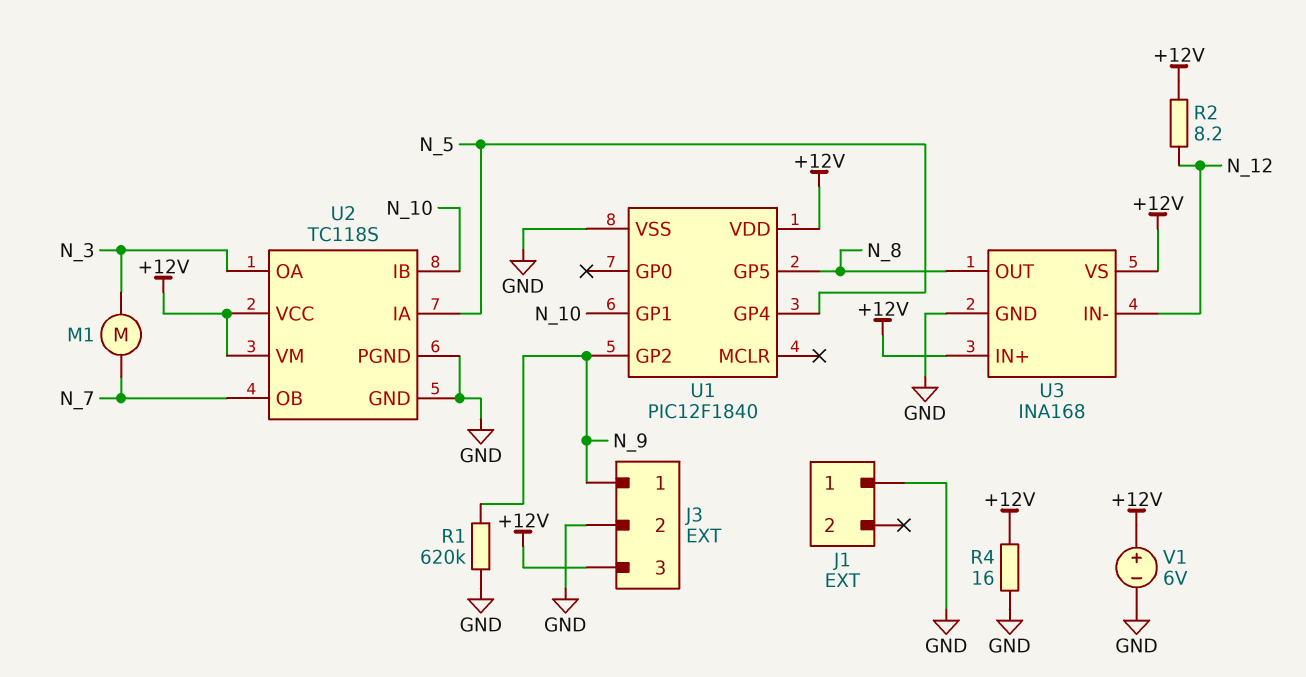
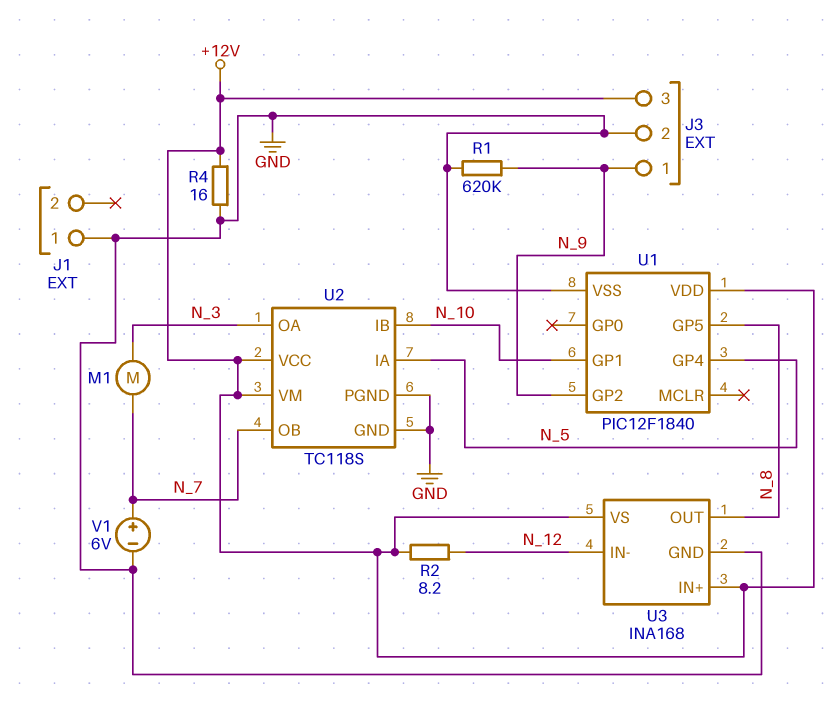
V1: 6V (plus +12V, minus GND) -> 6V (plus N_7, minus GND)

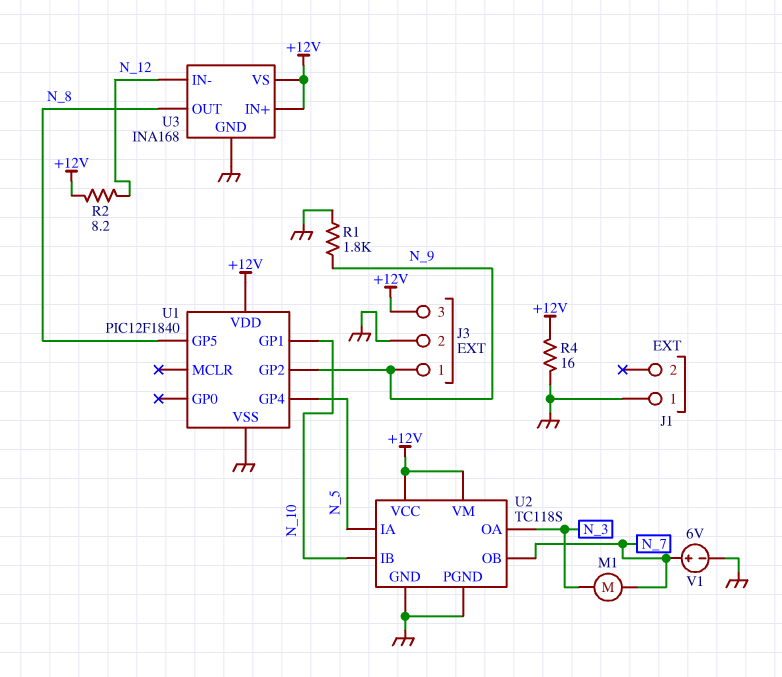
R1: 620k (GND, N_9) -> 1.8k (GND, N_9)

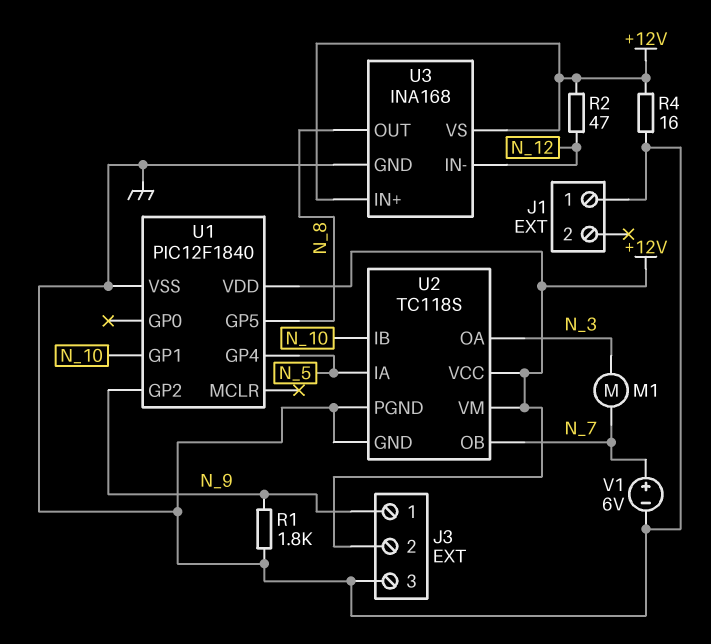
J3 pin 2: GND -> +12V
J3 pin 3: +12V -> GND
R2: 8.2 (+12V, N_12) -> 47 (+12V, N_12)

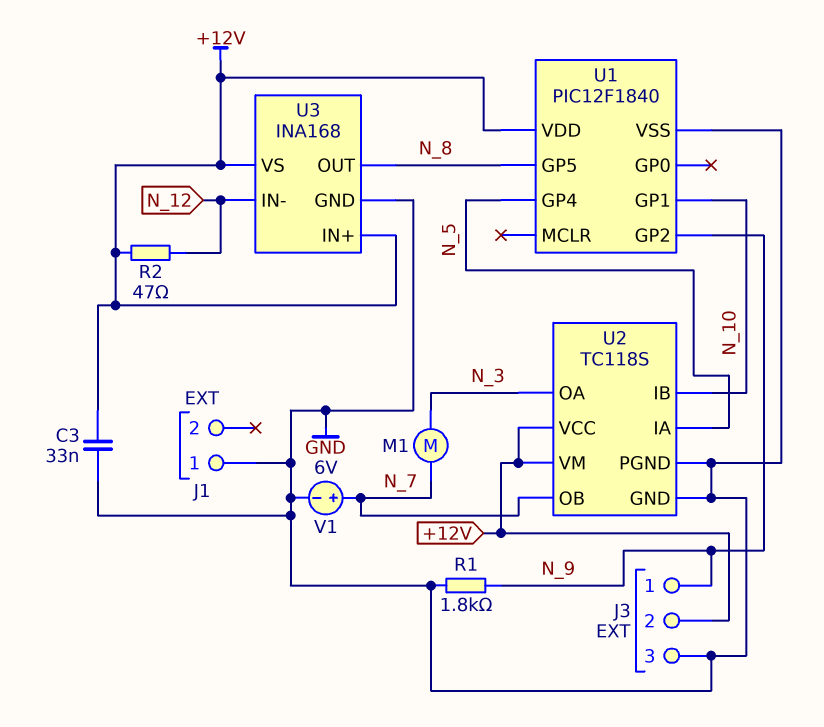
C3: none -> 33nF (+12V, GND)
R4: 16 (+12V, GND) -> none

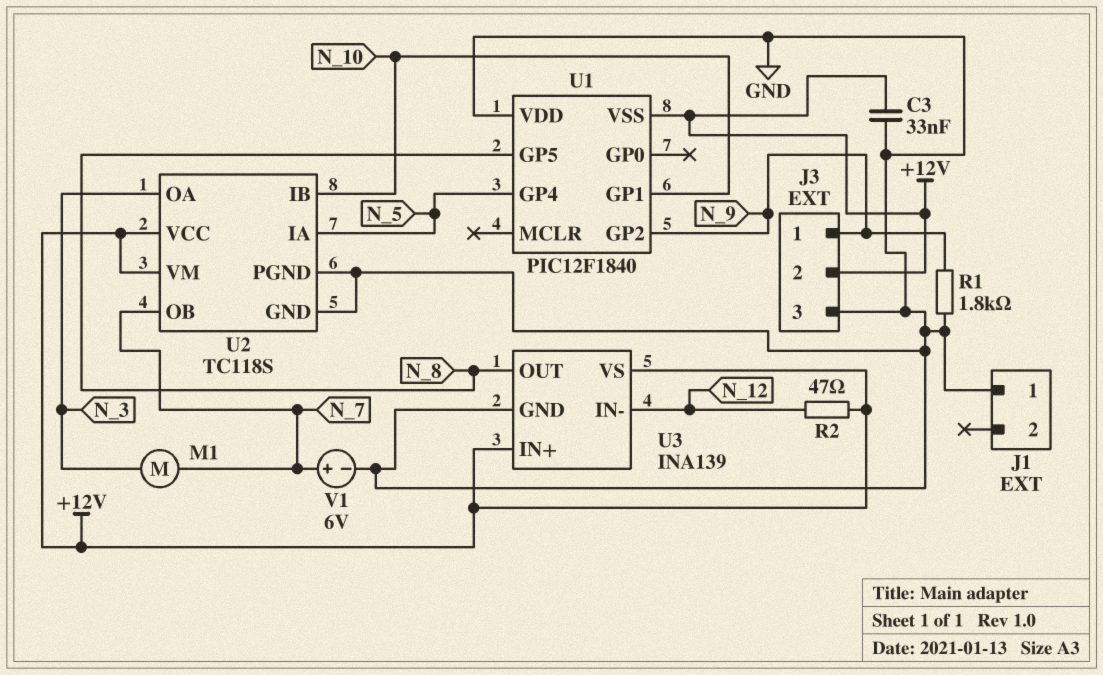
U1 pin VDD: +12V -> GND
U1 pin VSS: GND -> +12V
U3: INA168 -> INA139

